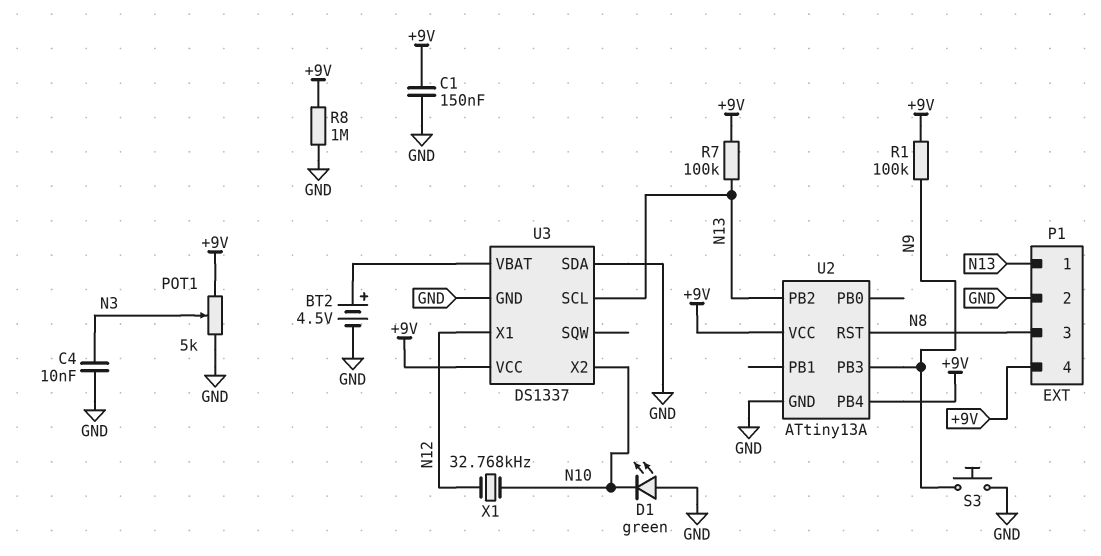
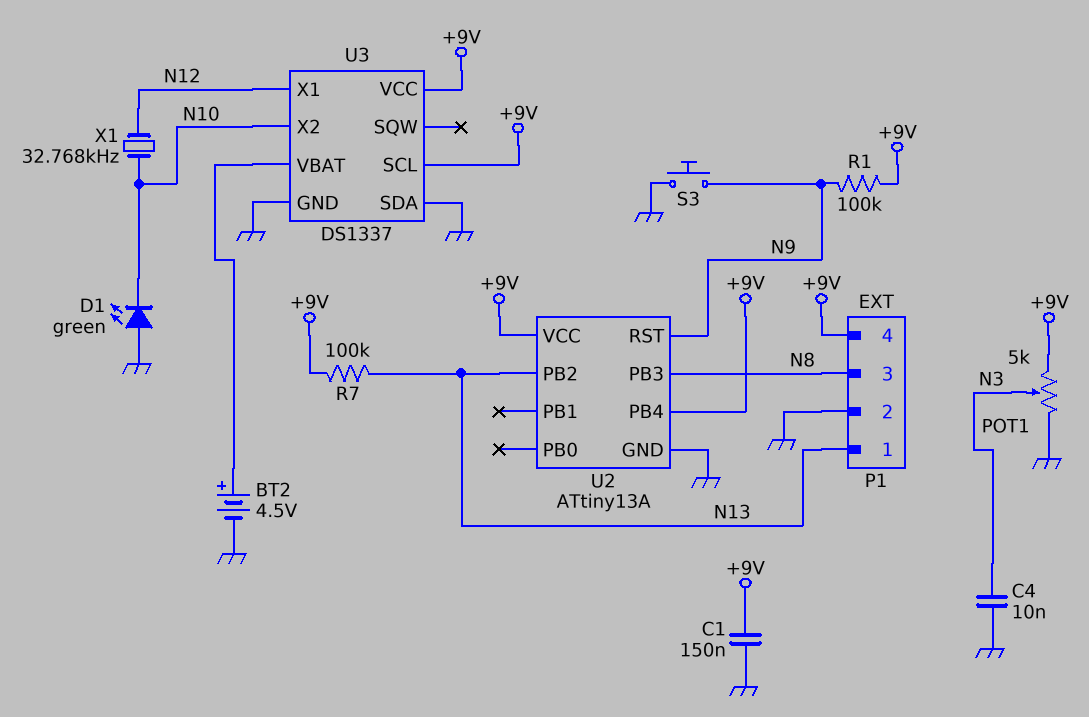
R8: 1M (+9V, GND) -> none
U2 pin PB3: N9 -> N8
U2 pin RST: N8 -> N9
U3 pin SCL: N13 -> +9V

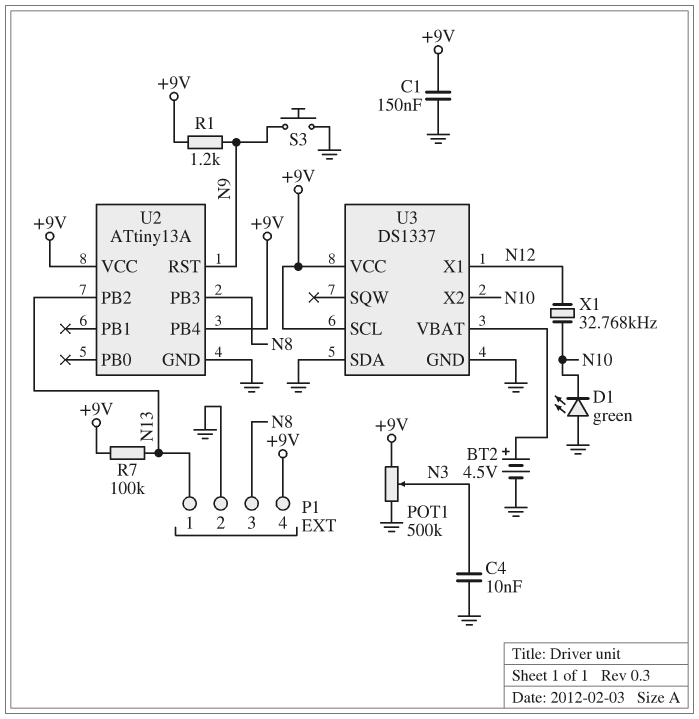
POT1: 5k (+9V, GND, wiper N3) -> 500k (+9V, GND, wiper N3)
R1: 100k (+9V, N9) -> 1.2k (+9V, N9)

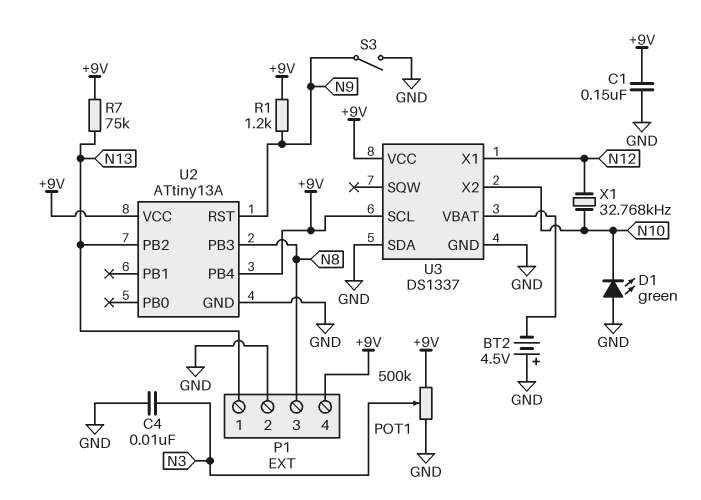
BT2: 4.5V (plus U3/VBAT, minus GND) -> 4.5V (plus GND, minus U3/VBAT)
R7: 100k (+9V, N13) -> 75k (+9V, N13)
S3: button (GND, N9) -> switch (GND, N9)

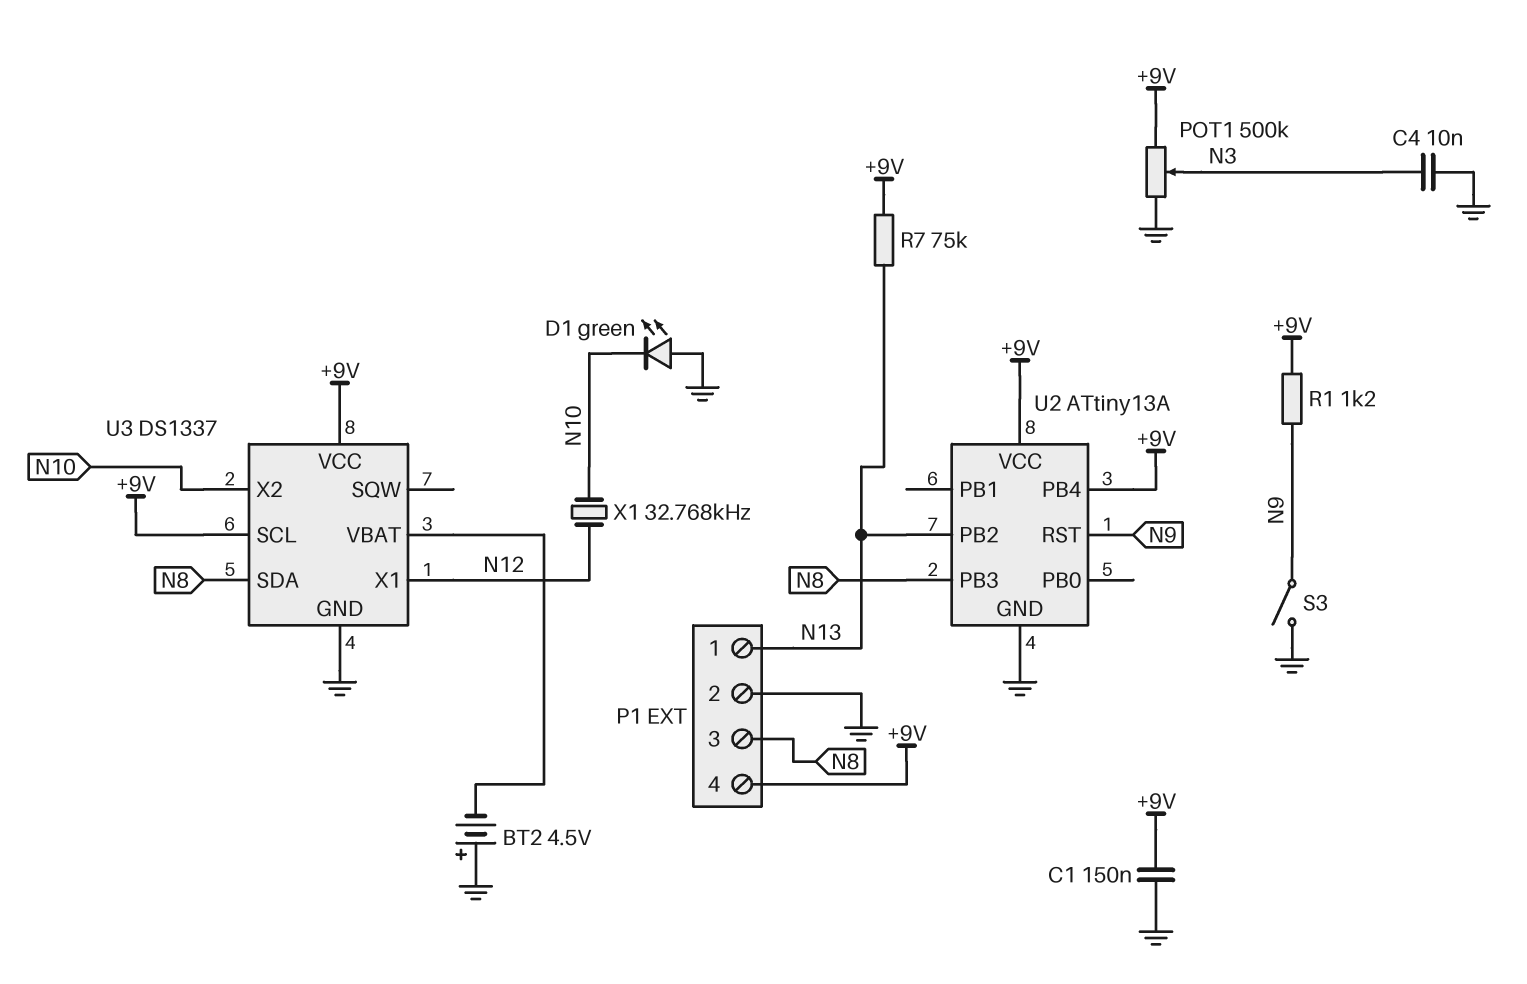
U3 pin SDA: GND -> N8

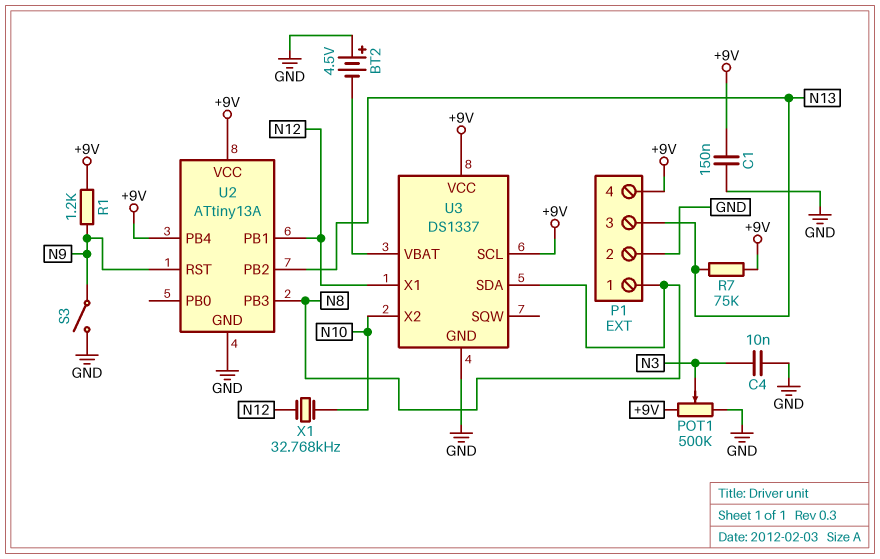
D1: LED green (A GND, K N10) -> none
P1 pin 1: N13 -> N8
P1 pin 3: N8 -> N13
U2 pin PB1: none -> N12

